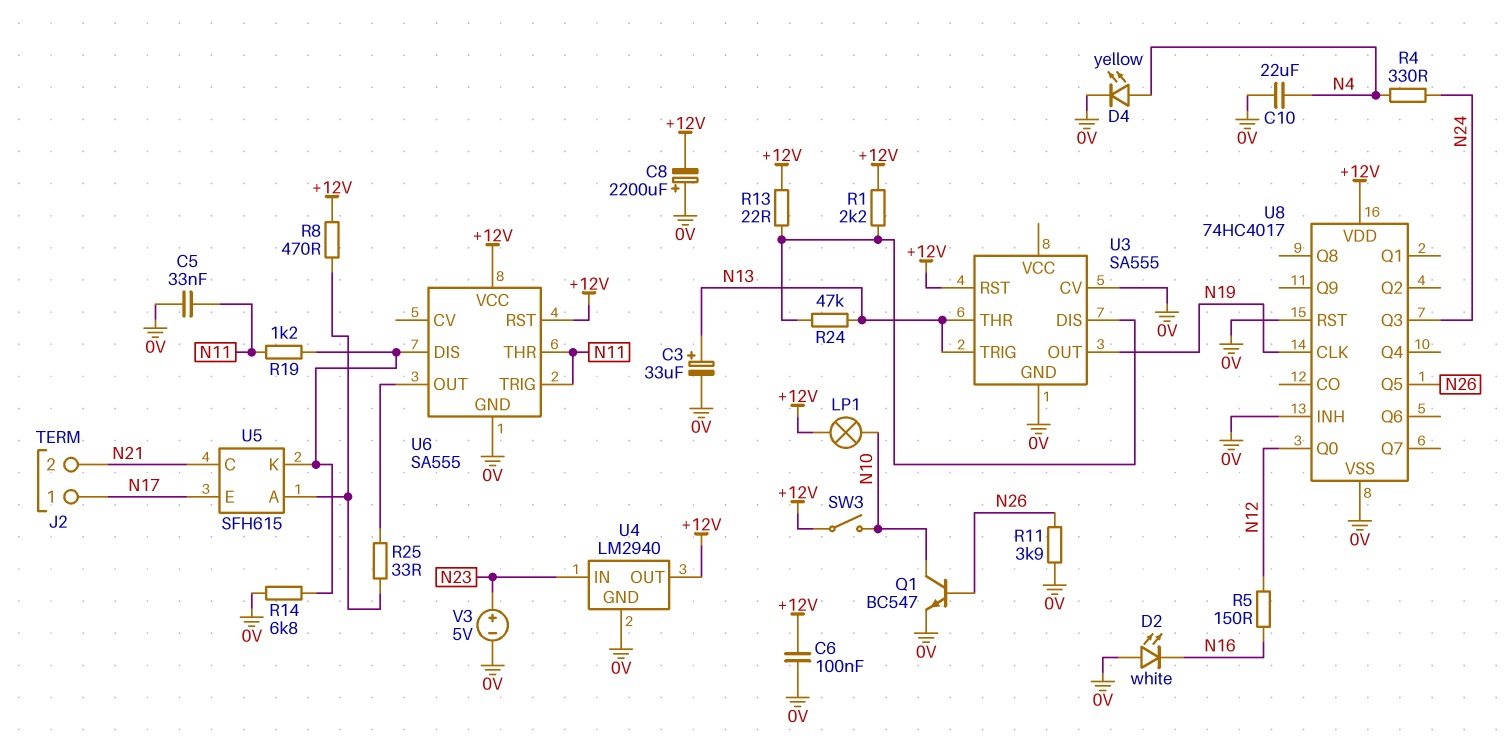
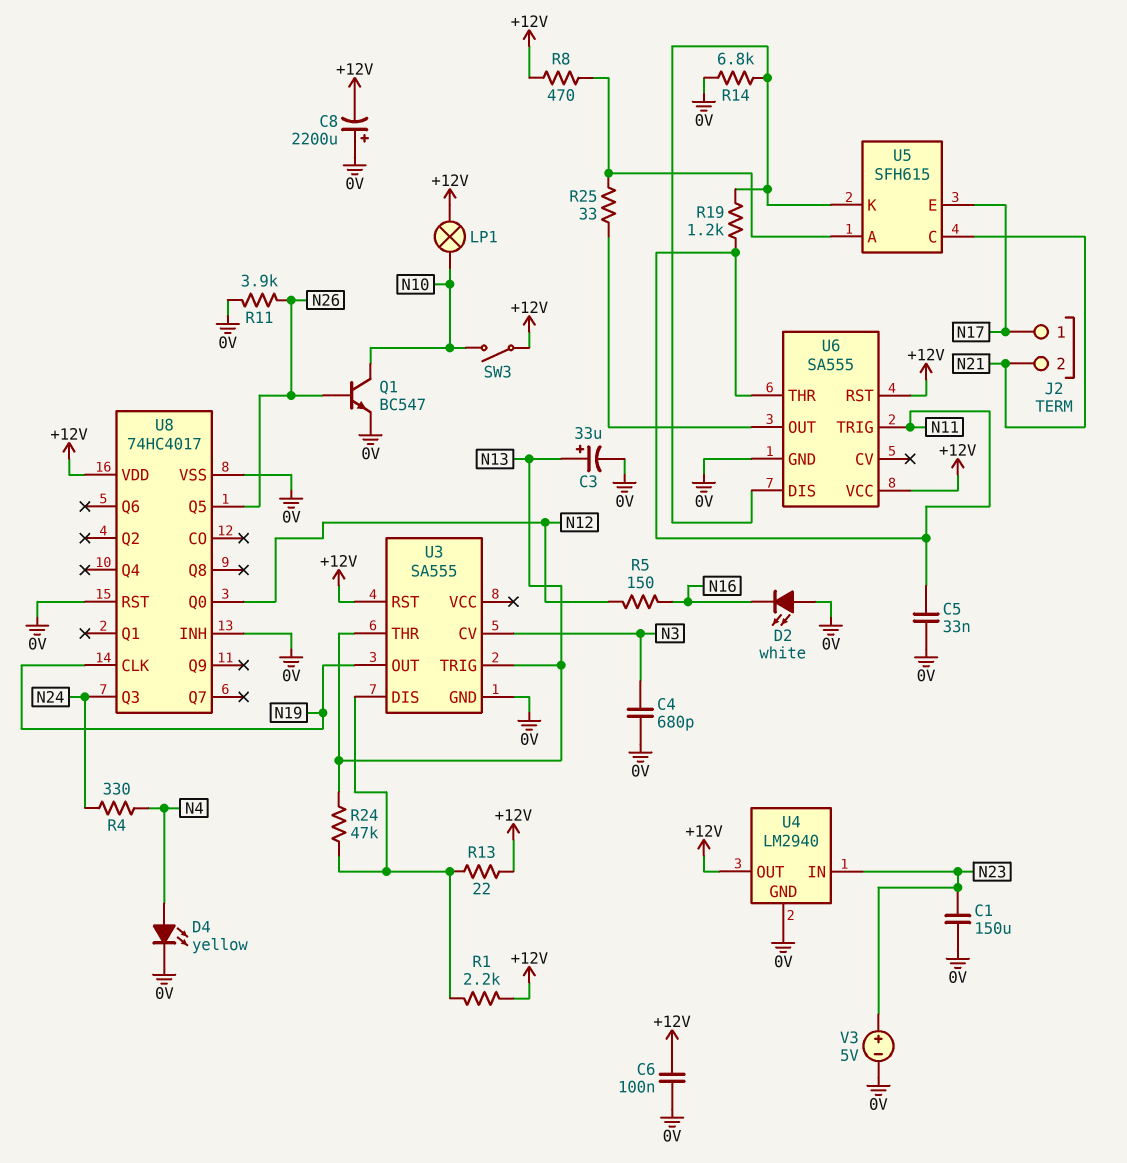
C1: none -> 150uF (0V, N23)
C4: none -> 680pF (0V, N3)
C10: 22uF (0V, N4) -> none
U3 pin CV: 0V -> N3

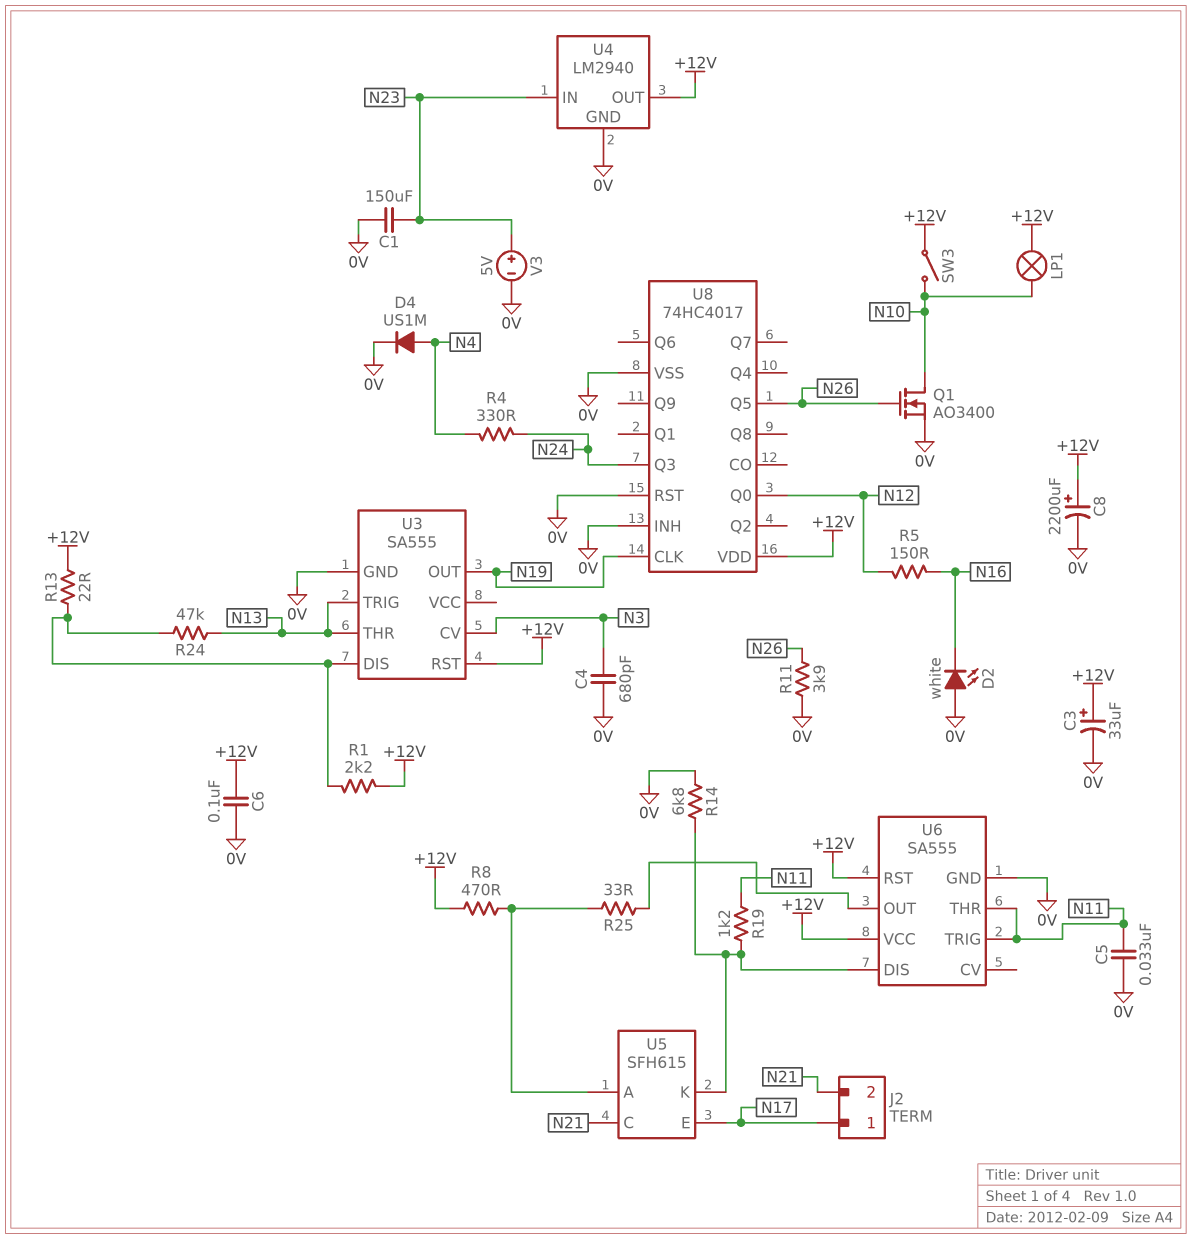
C3: 33uF (plus N13, minus 0V) -> 33uF (plus +12V, minus 0V)
C8: 2200uF (plus 0V, minus +12V) -> 2200uF (plus +12V, minus 0V)
D4: LED yellow (A N4, K 0V) -> diode US1M (A N4, K 0V)
Q1: NPN BC547 (B N26, C N10, E 0V) -> NMOS AO3400 (G N26, D N10, S 0V)

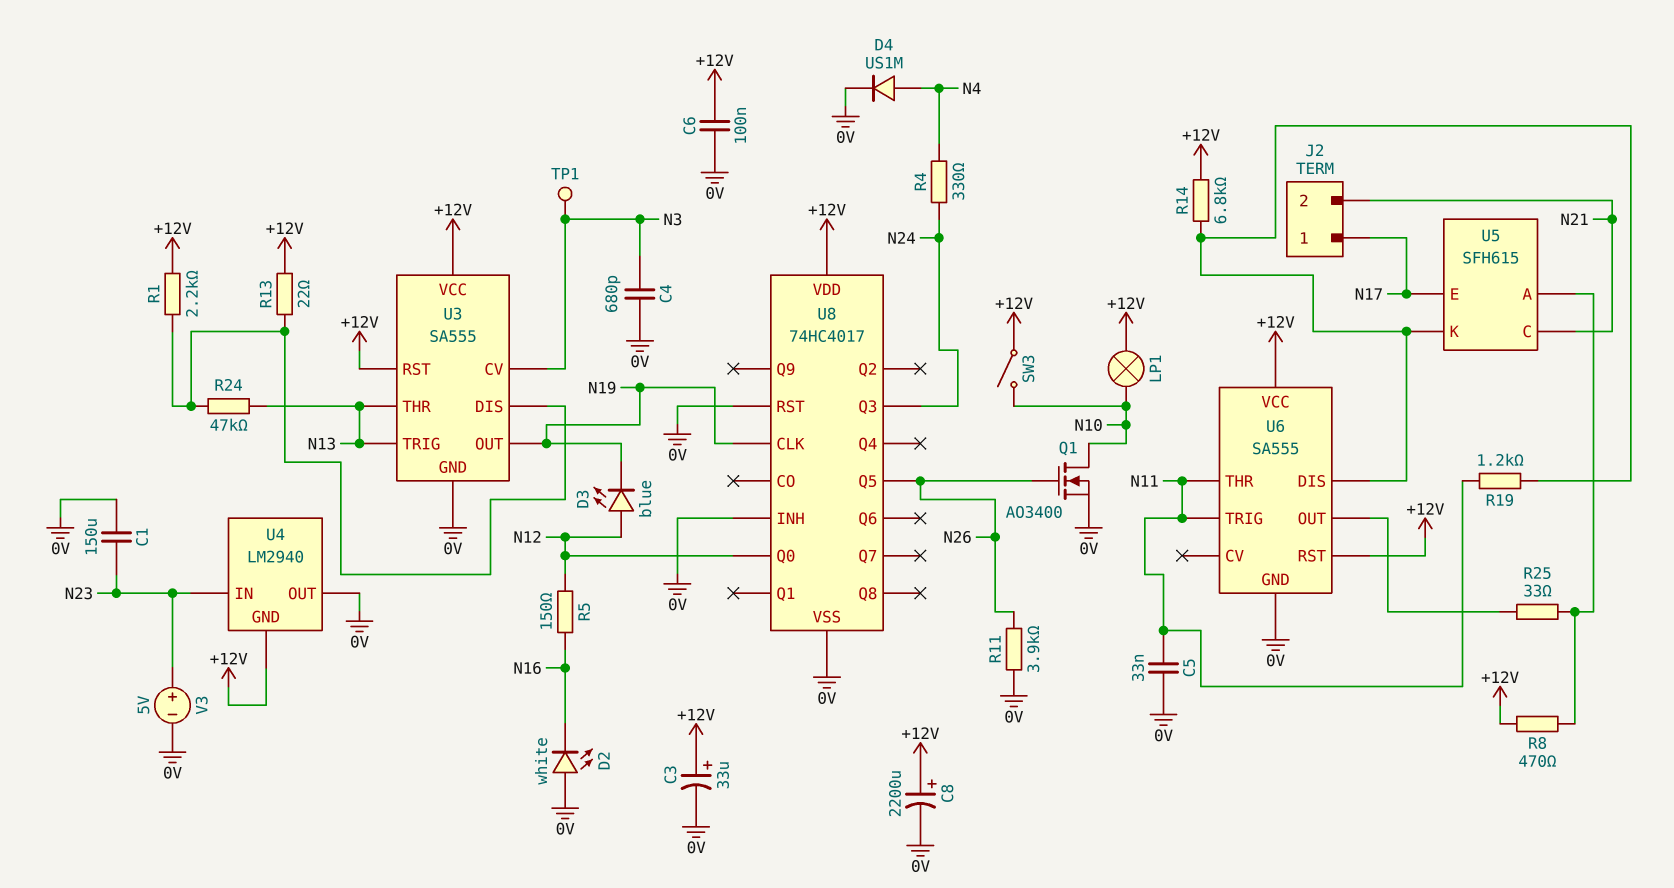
D3: none -> LED blue (A N12, K N19)
R14: 6.8k (0V, U5/K) -> 6.8k (+12V, U5/K)
TP1: none -> test point (N3)
U3 pin VCC: none -> +12V
U4 pin GND: 0V -> +12V
U4 pin OUT: +12V -> 0V

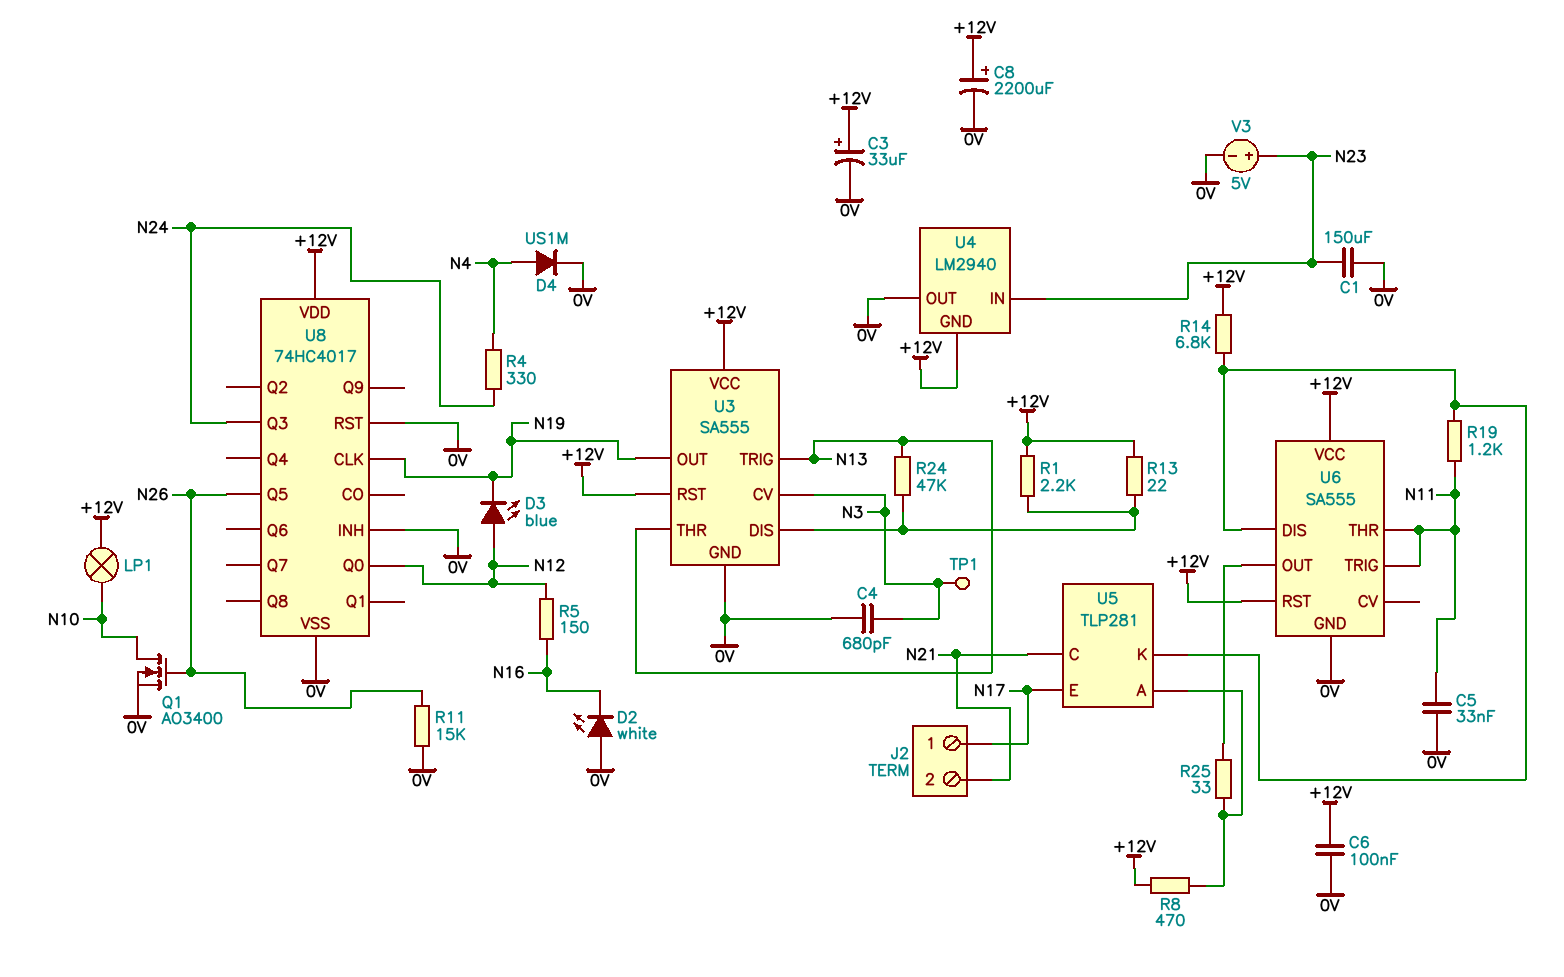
R11: 3.9k (0V, N26) -> 15k (0V, N26)
SW3: switch (+12V, N10) -> none
U5: SFH615 -> TLP281

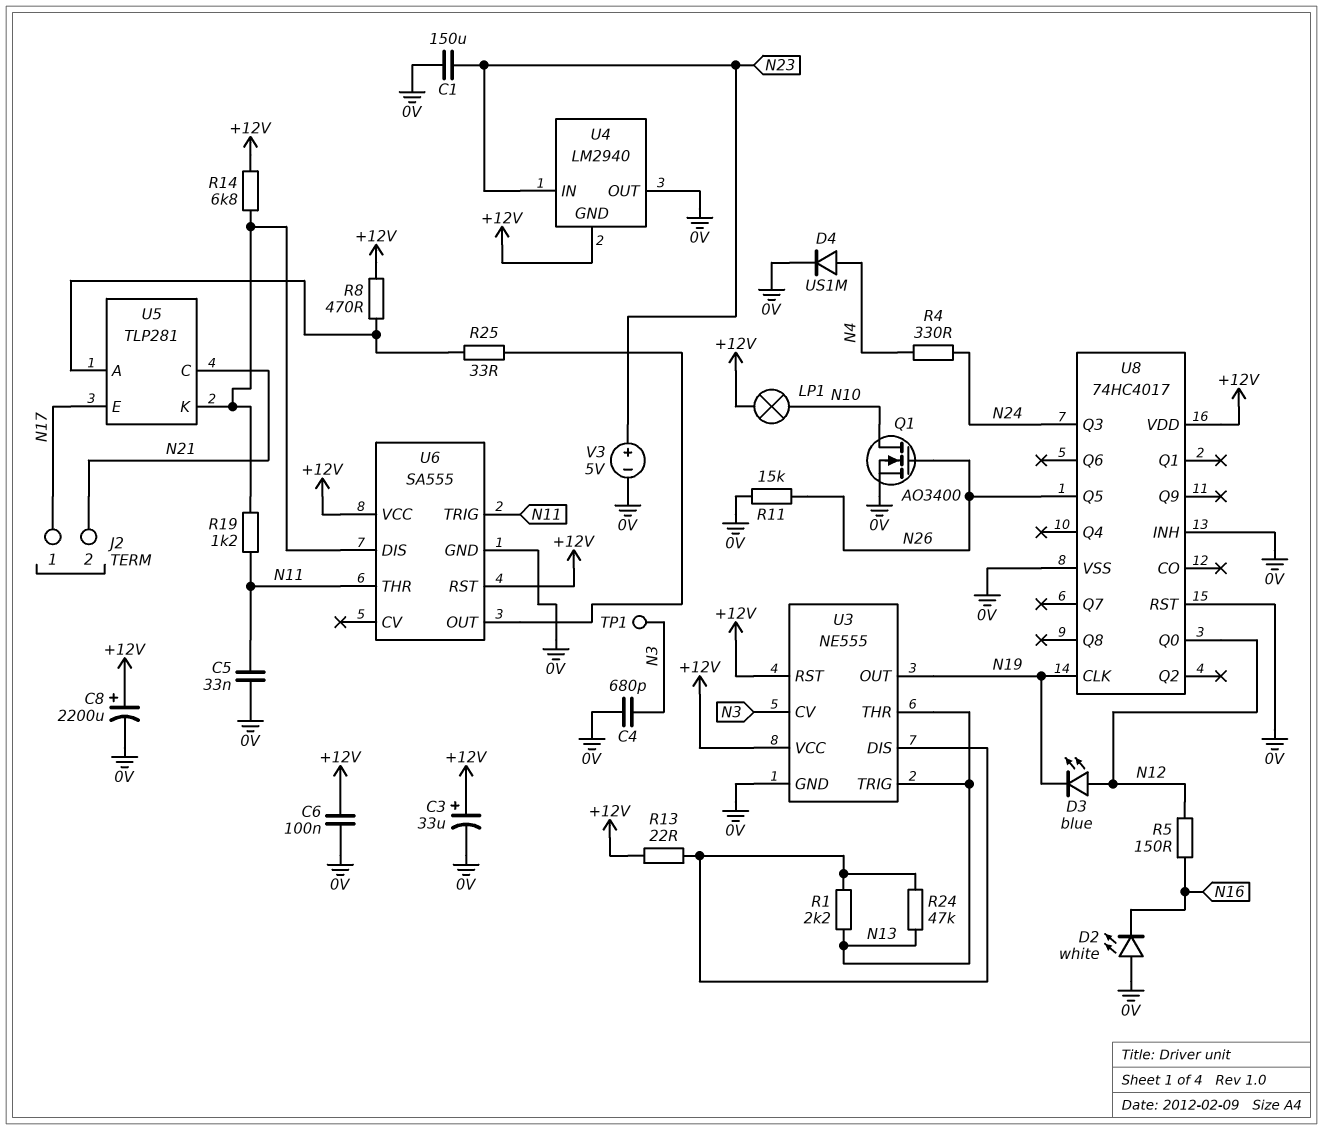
R1: 2.2k (+12V, U3/DIS) -> 2.2k (N13, U3/DIS)
U3: SA555 -> NE555

